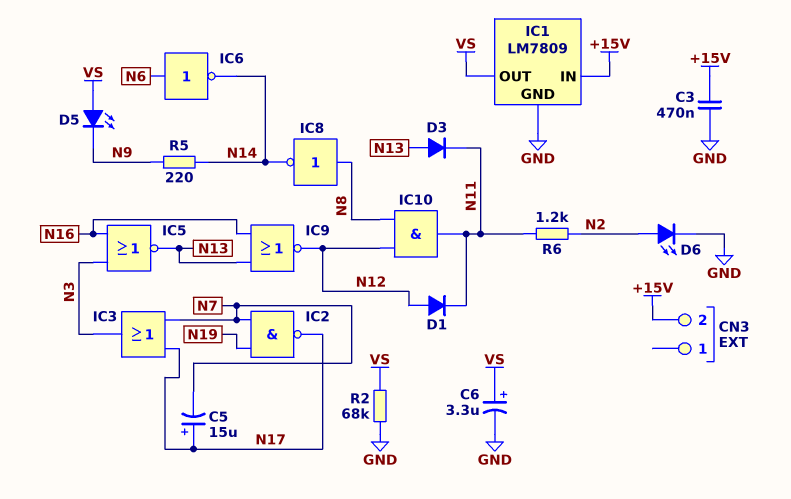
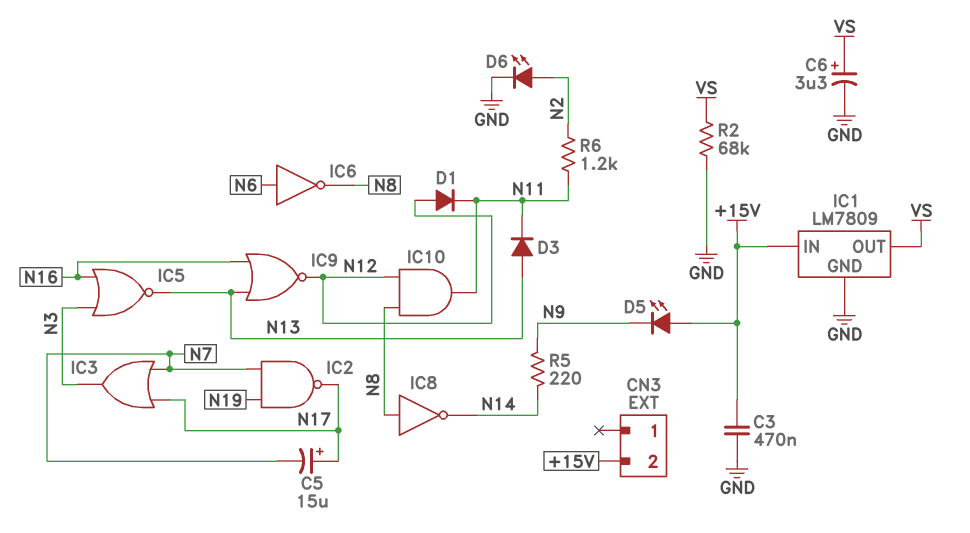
D5: LED (A VS, K N9) -> LED (A +15V, K N9)
IC6: NOT (in N6, out N14) -> NOT (in N6, out N8)

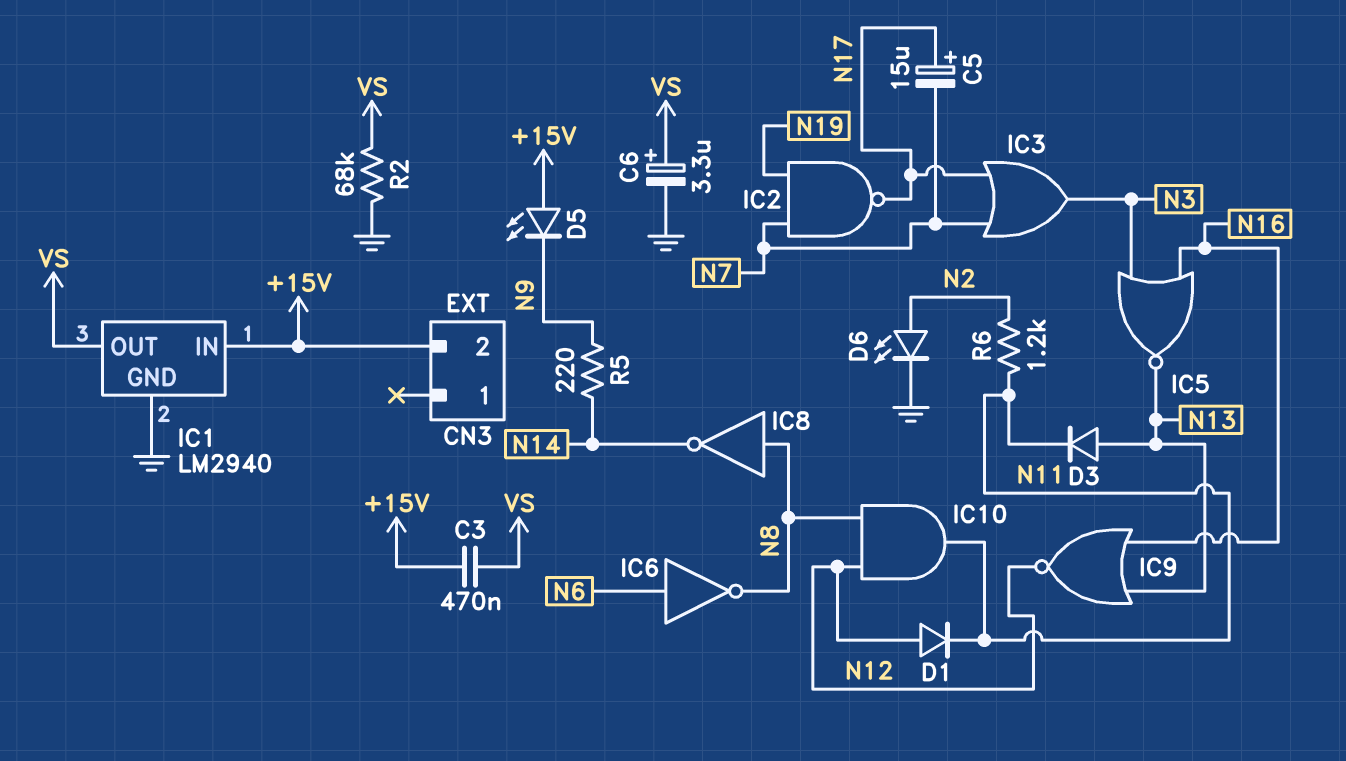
C3: 470nF (+15V, GND) -> 470nF (+15V, VS)
IC1: LM7809 -> LM2940

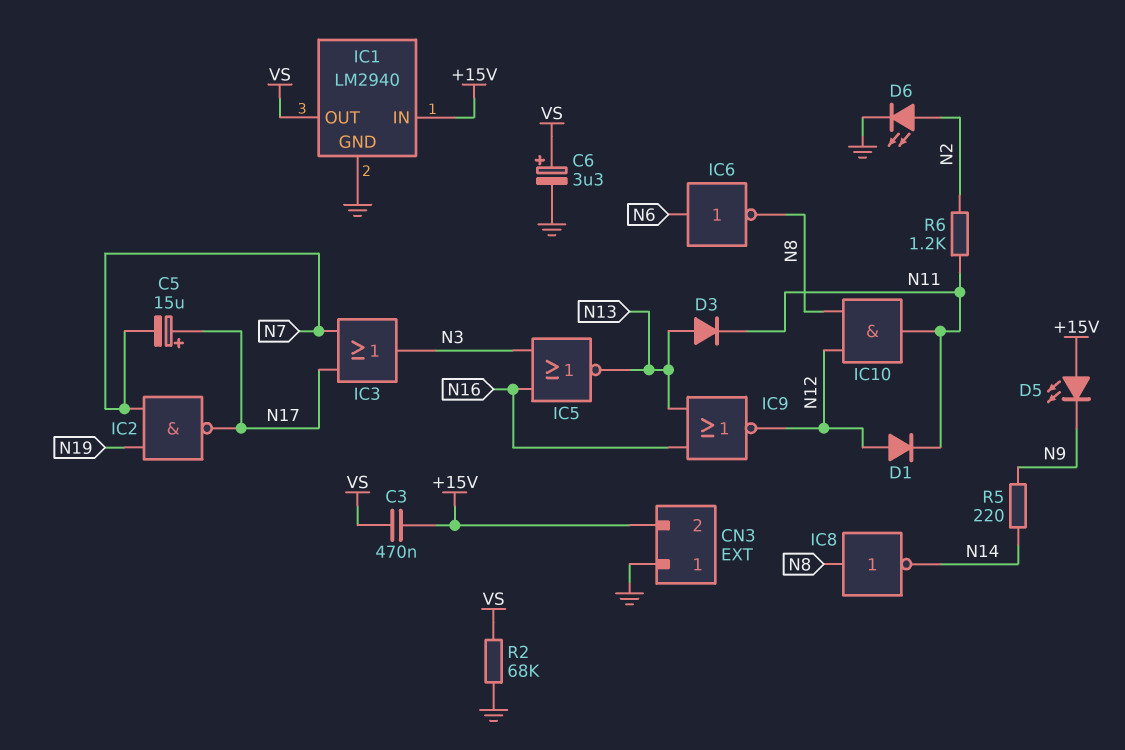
CN3 pin 1: none -> GND

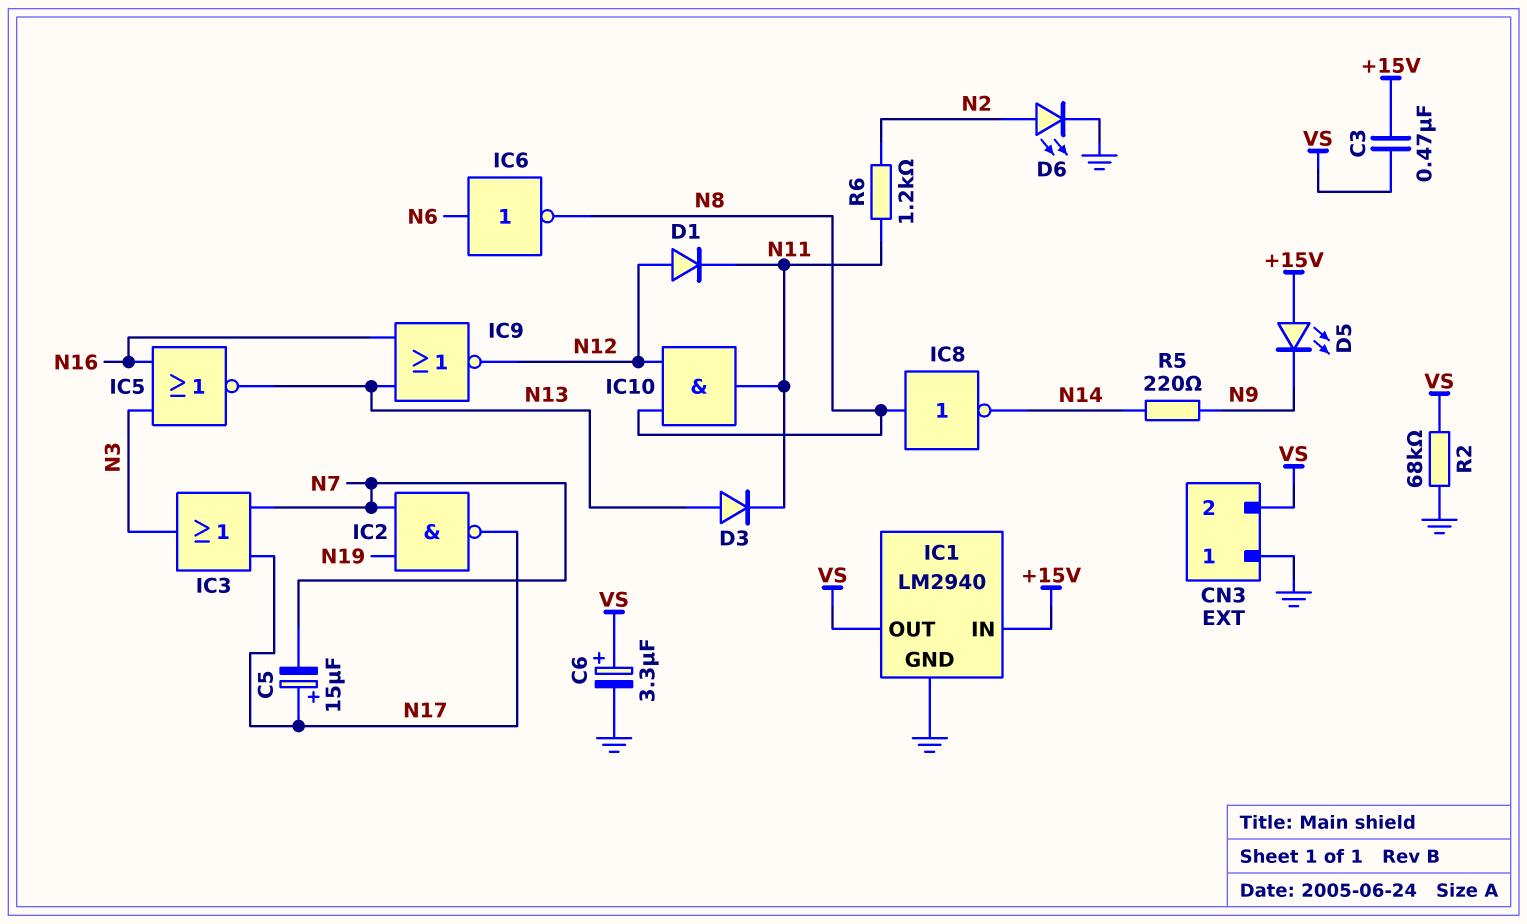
CN3 pin 2: +15V -> VS

